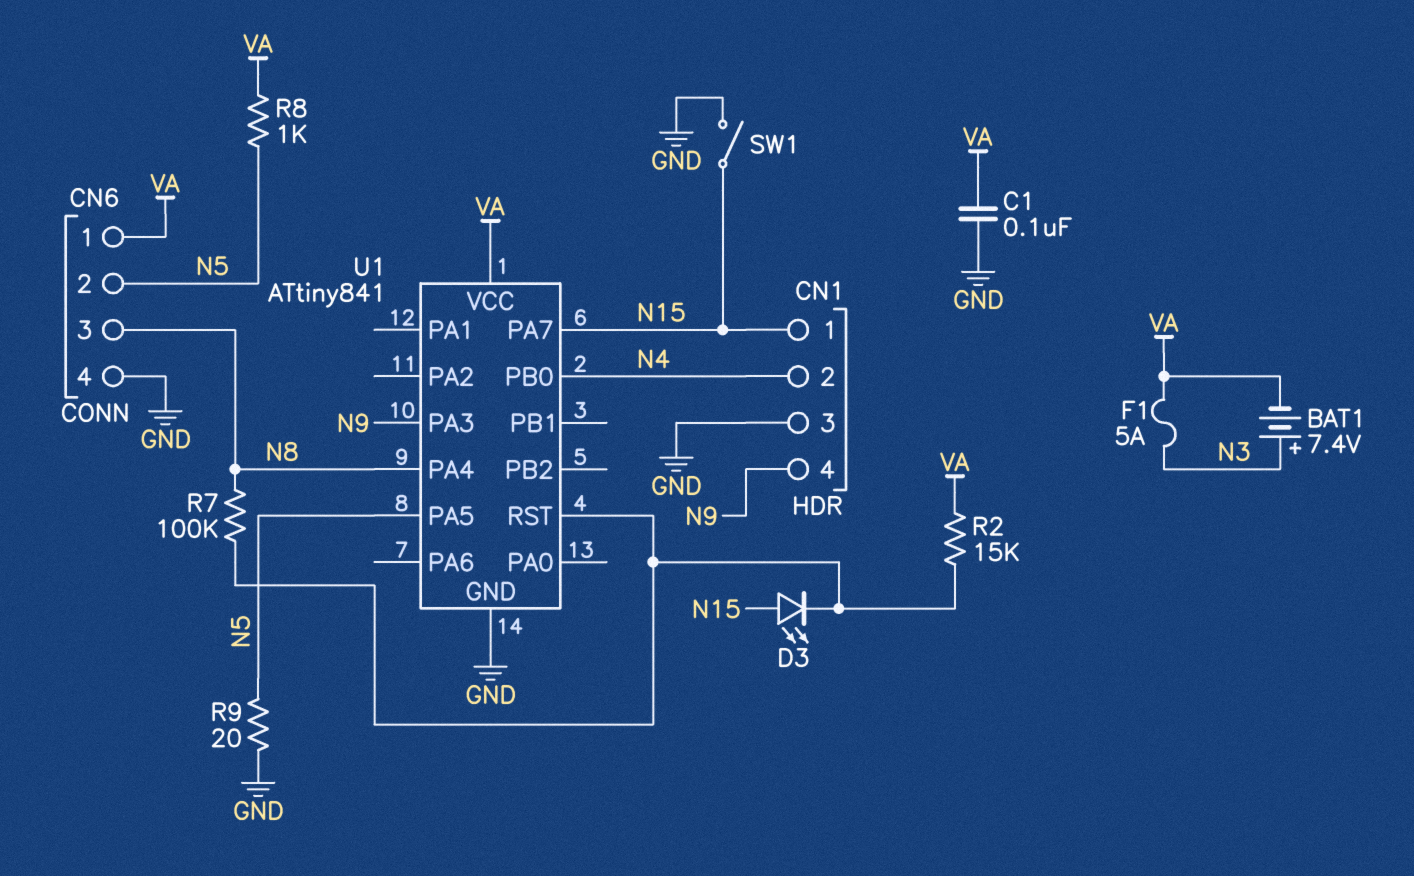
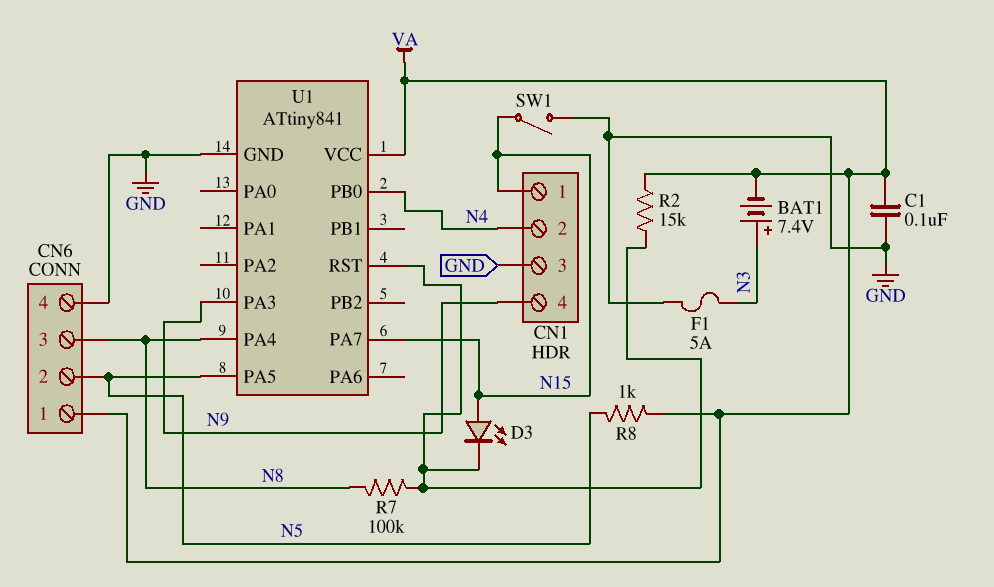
F1: 5A (N3, VA) -> 5A (GND, N3)
R9: 20 (GND, N5) -> none

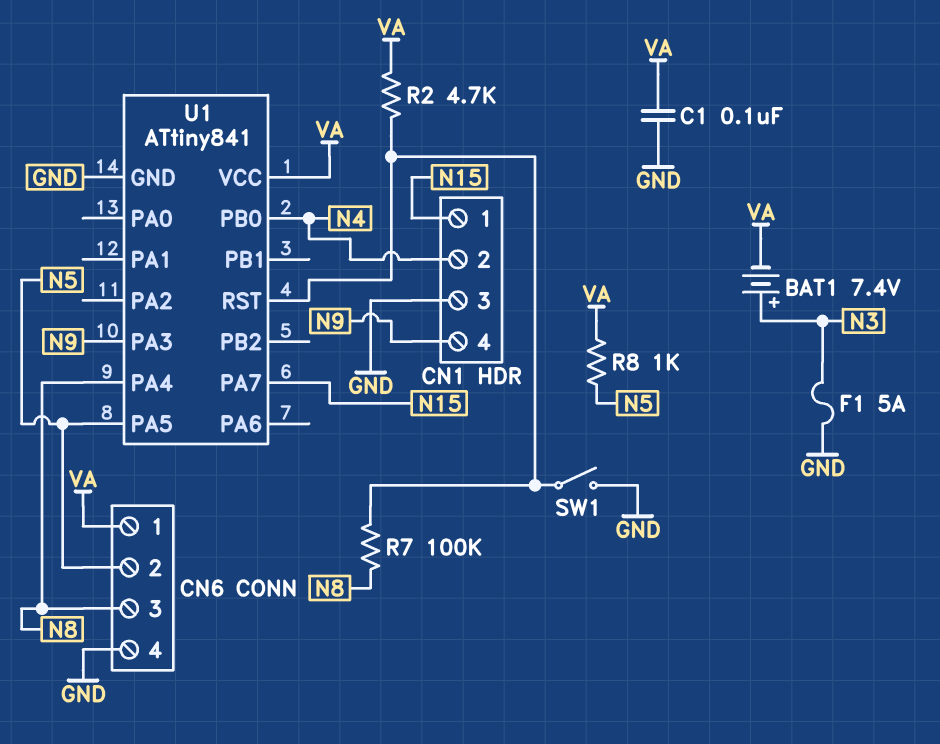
D3: LED (A N15, K U1/RST) -> none
R2: 15k (U1/RST, VA) -> 4.7k (U1/RST, VA)
SW1: switch (GND, N15) -> switch (GND, U1/RST)

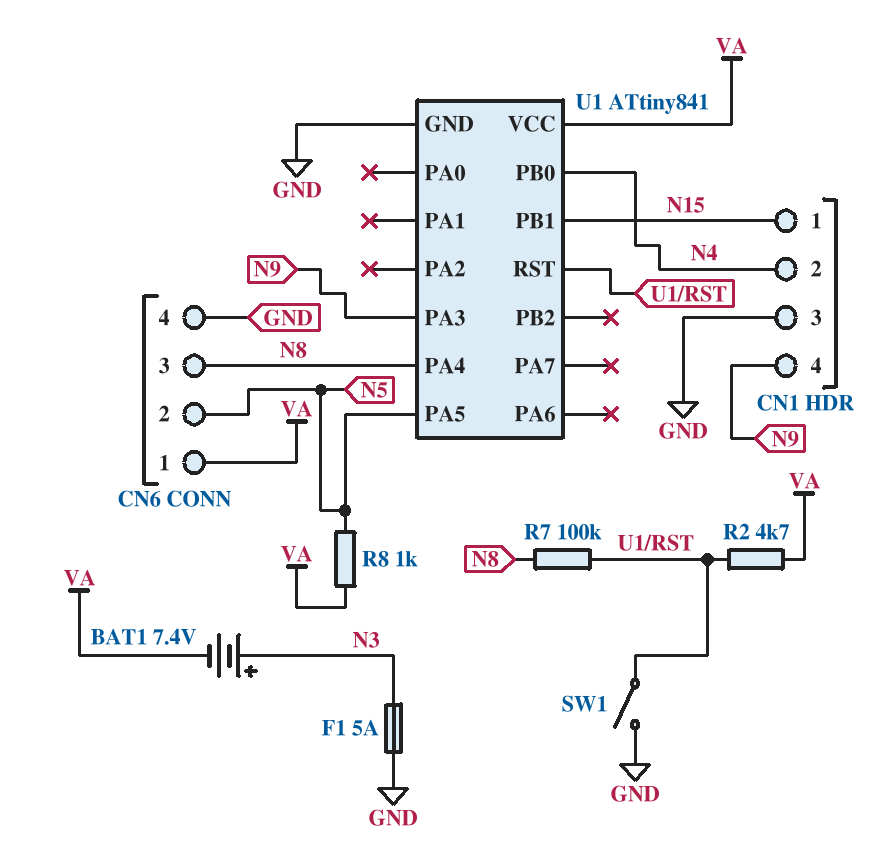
C1: 100nF (GND, VA) -> none
U1 pin PA7: N15 -> none
U1 pin PB1: none -> N15

